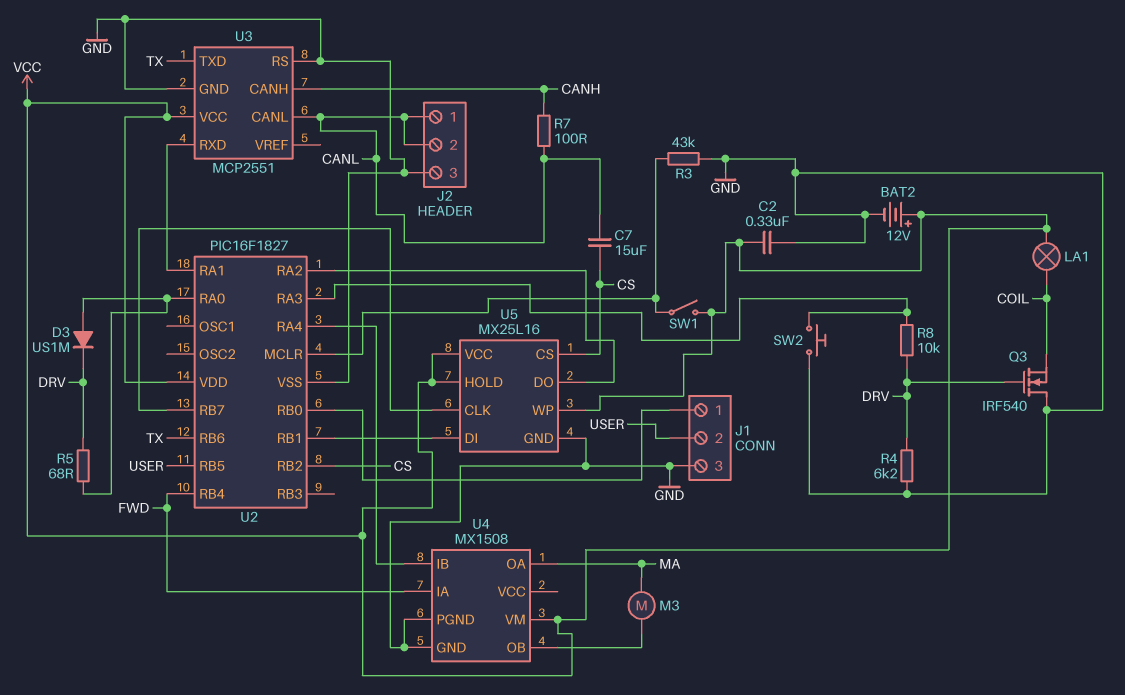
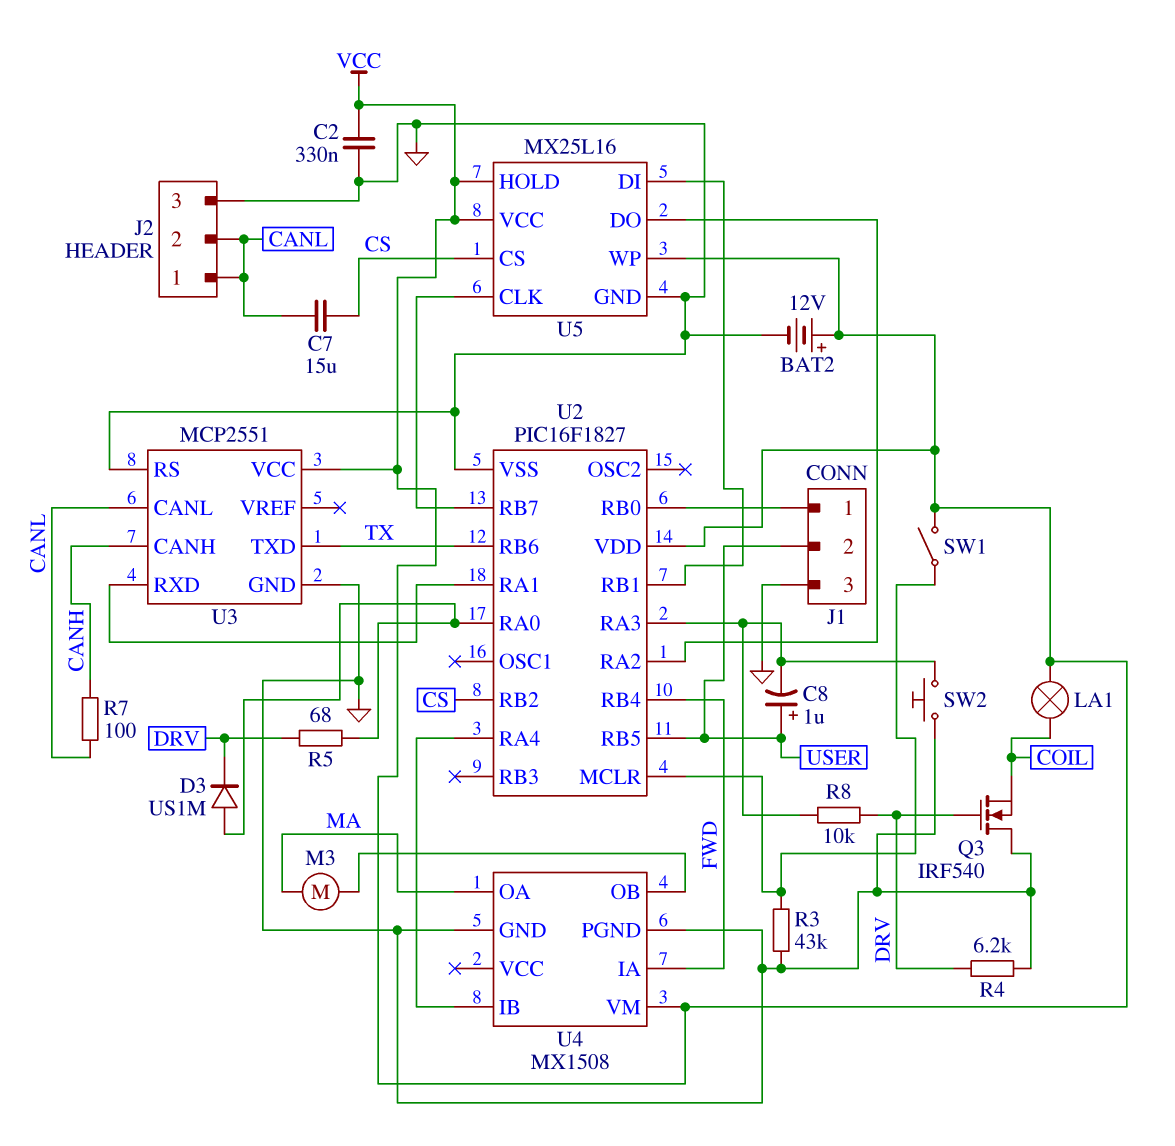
C8: none -> 1uF (plus USER, minus U2/RA3)

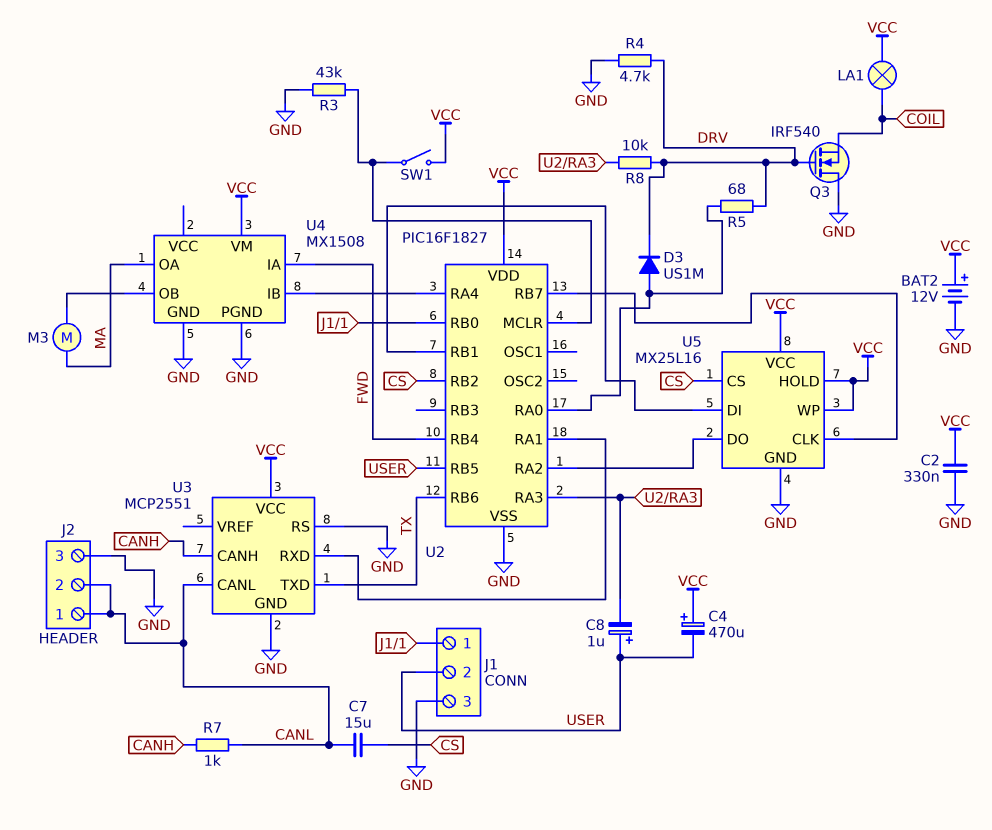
C4: none -> 470uF (plus VCC, minus USER)
R4: 6.2k (DRV, GND) -> 4.7k (DRV, GND)
R7: 100 (CANH, CANL) -> 1k (CANH, CANL)
SW2: button (GND, U2/RA3) -> none

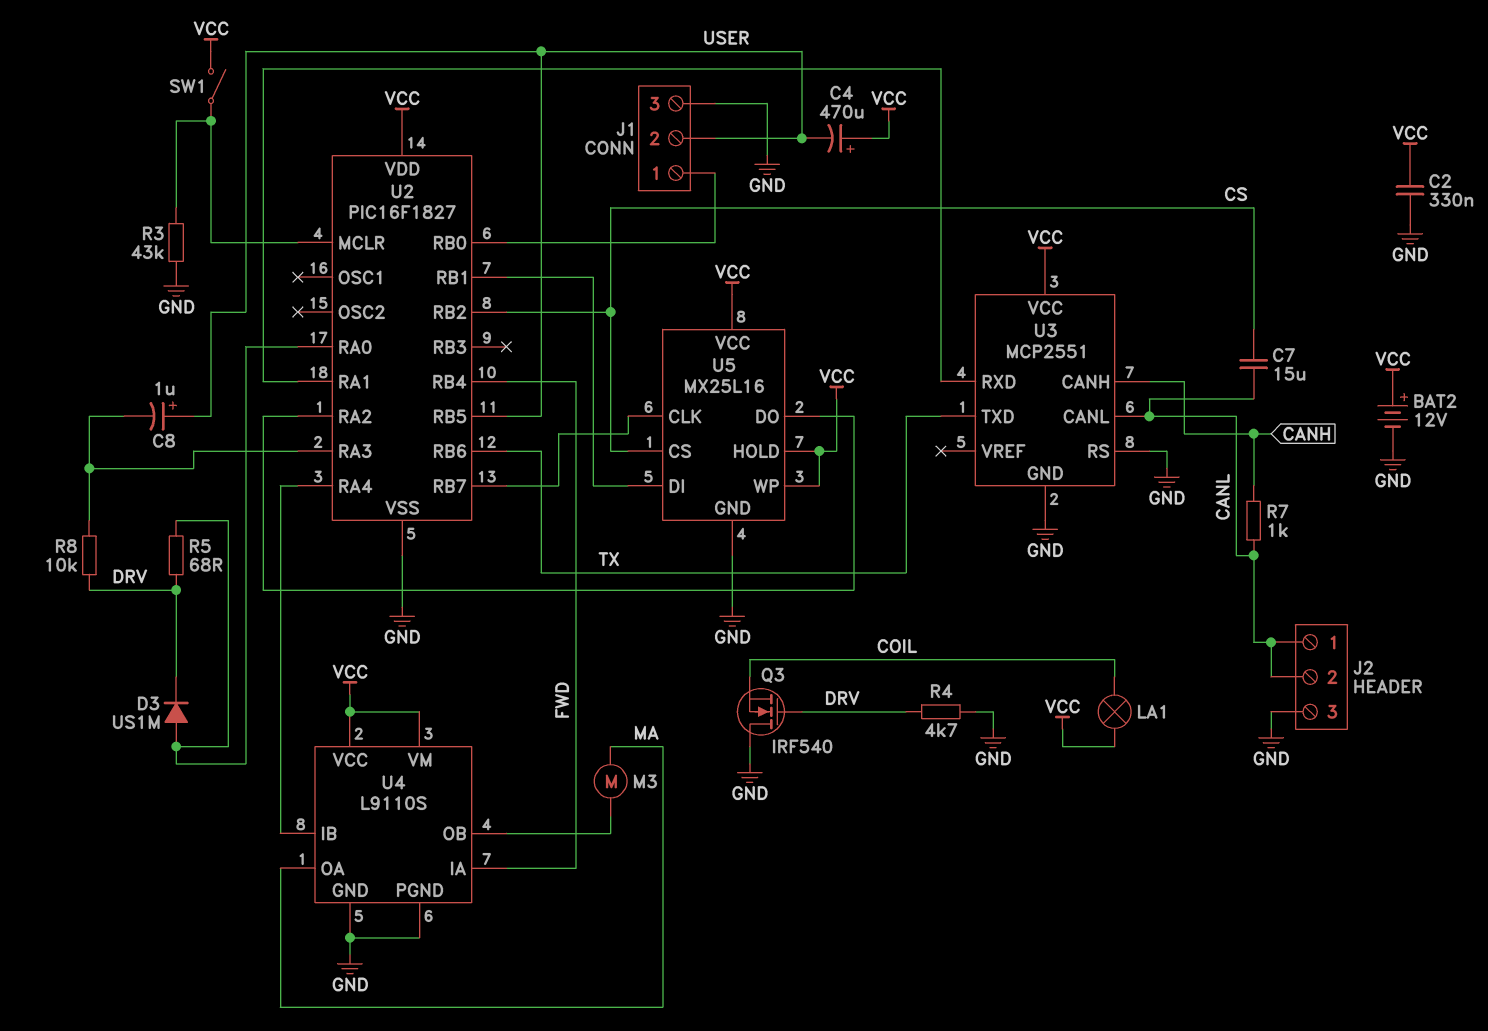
U4: MX1508 -> L9110S
U4 pin VCC: none -> VCC

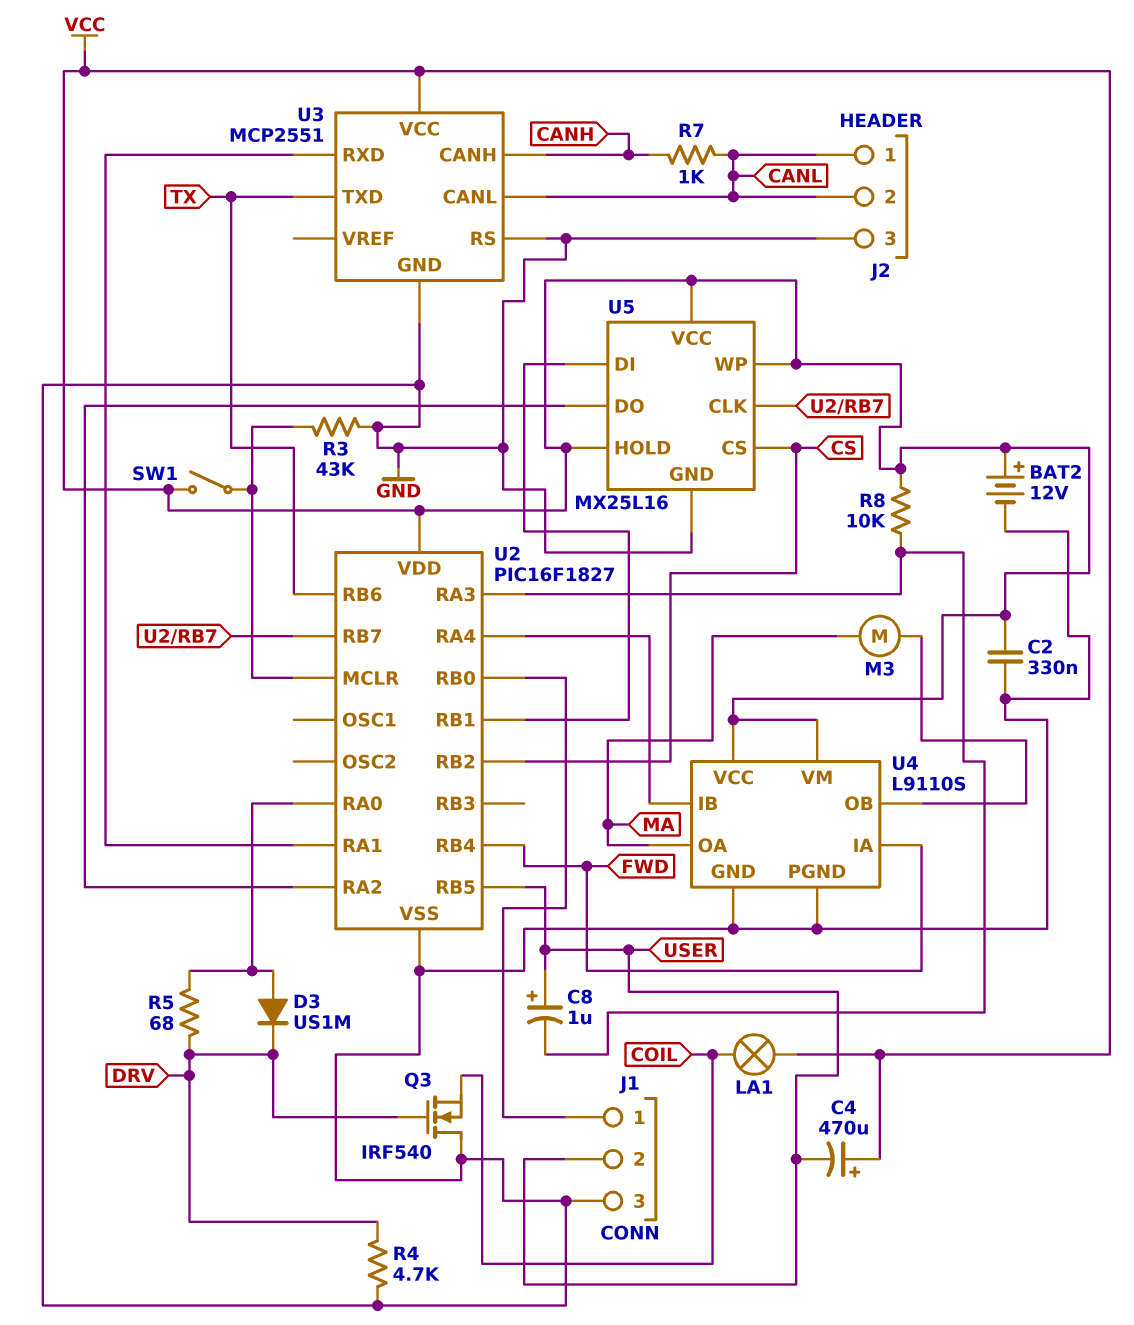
C7: 15uF (CANL, CS) -> none
R8: 10k (DRV, U2/RA3) -> 10k (U2/RA3, VCC)

